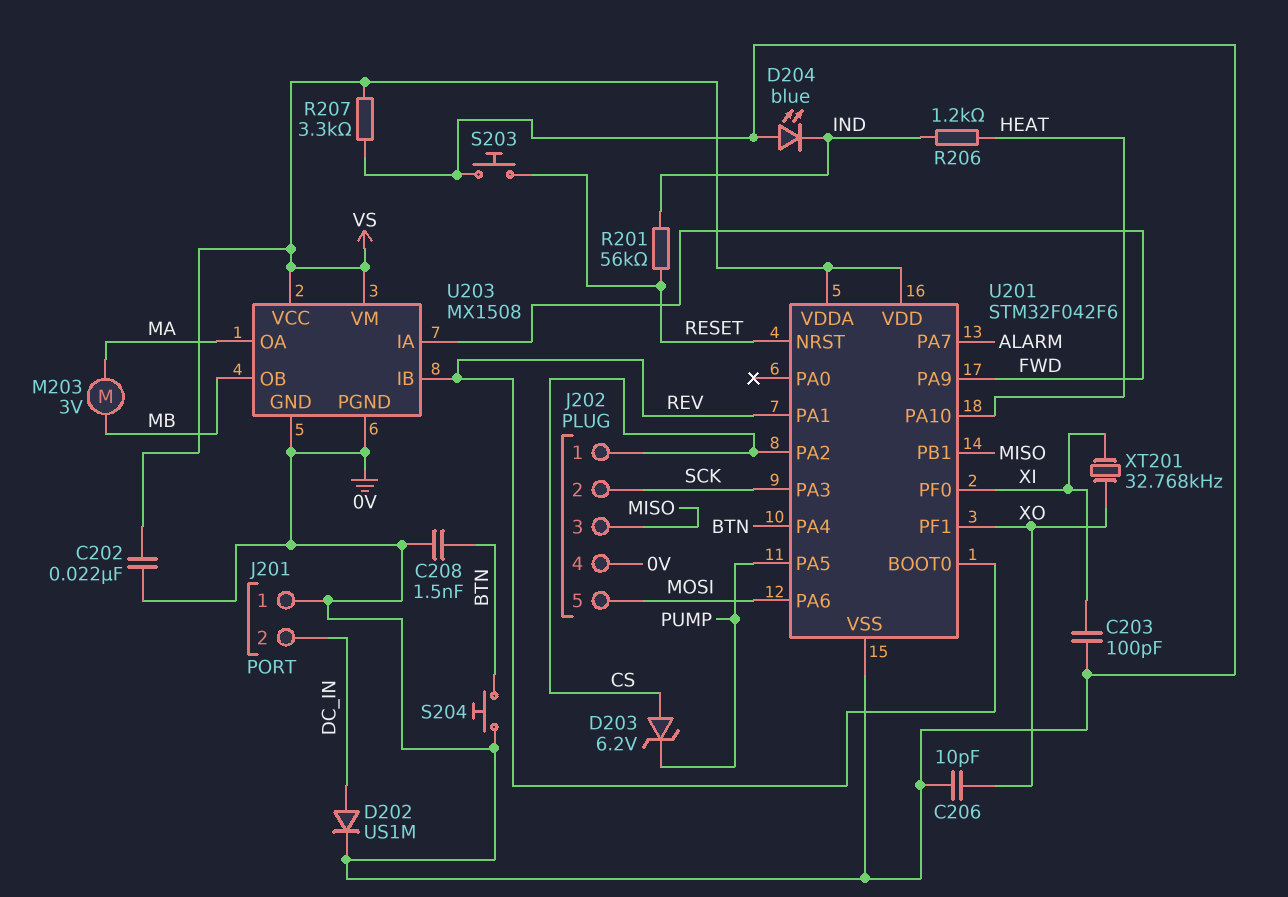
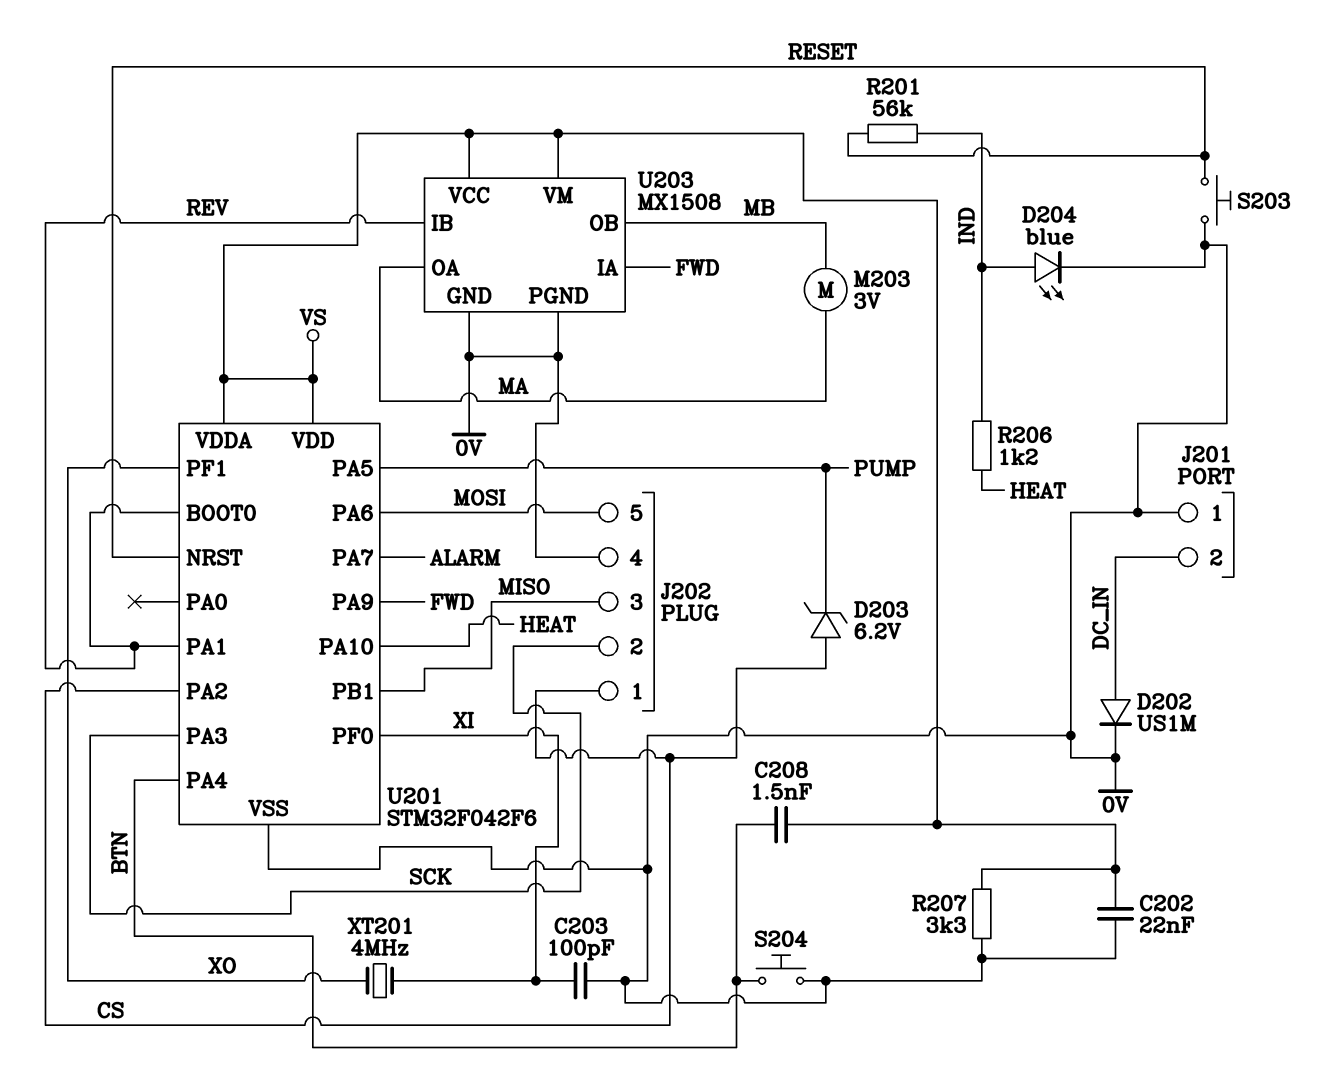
C206: 10pF (0V, XO) -> none
C208: 1.5nF (0V, BTN) -> 1.5nF (BTN, VS)
D204: LED blue (A 0V, K IND) -> LED blue (A IND, K 0V)
XT201: 32.768kHz (XI, XO) -> 4MHz (XI, XO)

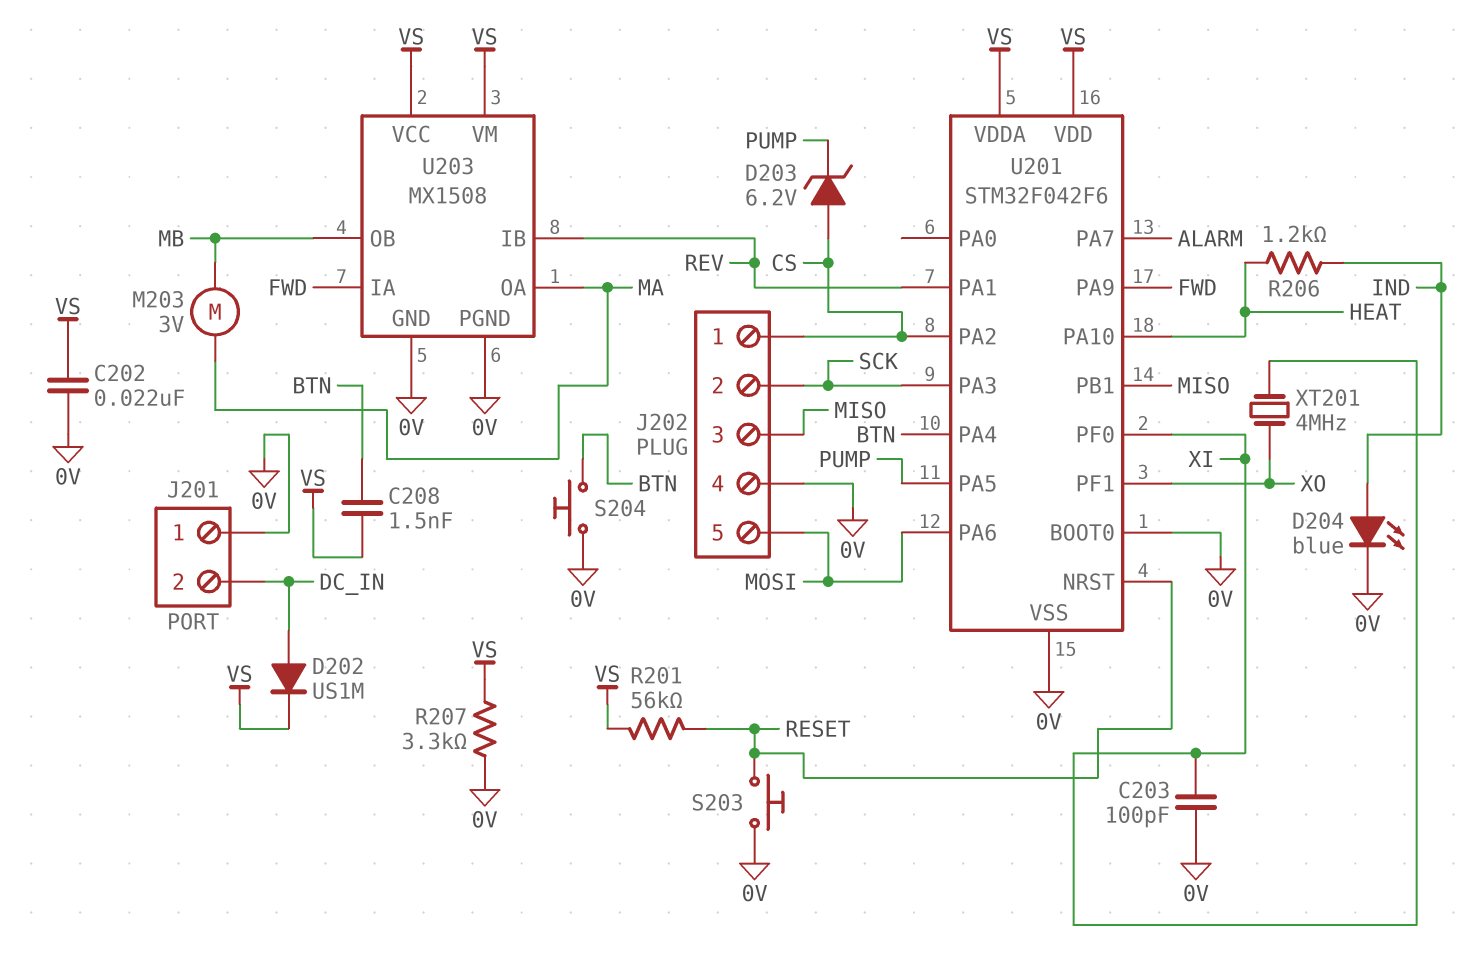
D202: diode US1M (A DC_IN, K 0V) -> diode US1M (A DC_IN, K VS)
R201: 56k (IND, RESET) -> 56k (RESET, VS)
U201 pin BOOT0: REV -> 0V

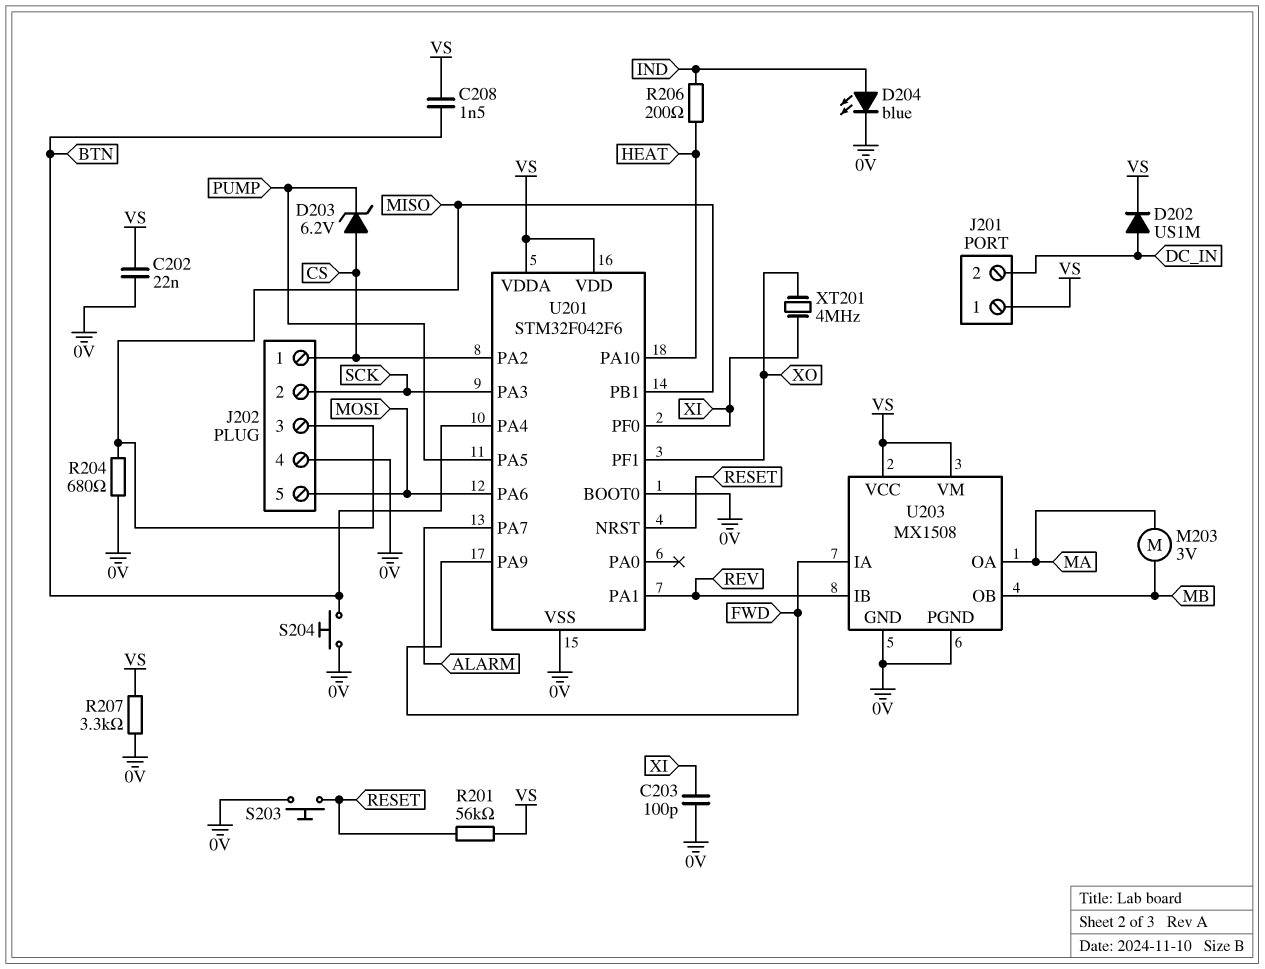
J201 pin 1: 0V -> VS
R204: none -> 680 (0V, MISO)
R206: 1.2k (HEAT, IND) -> 200 (HEAT, IND)

